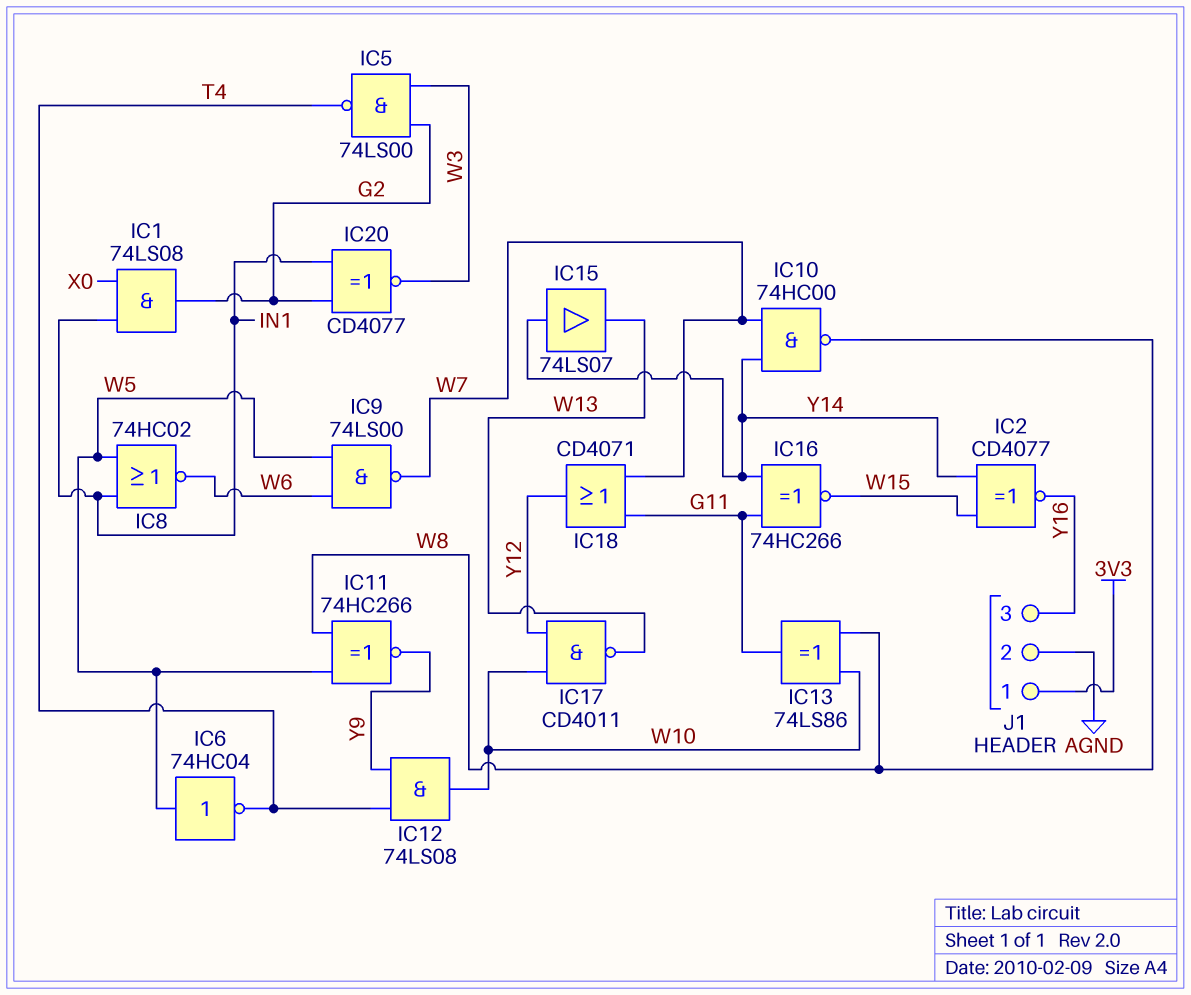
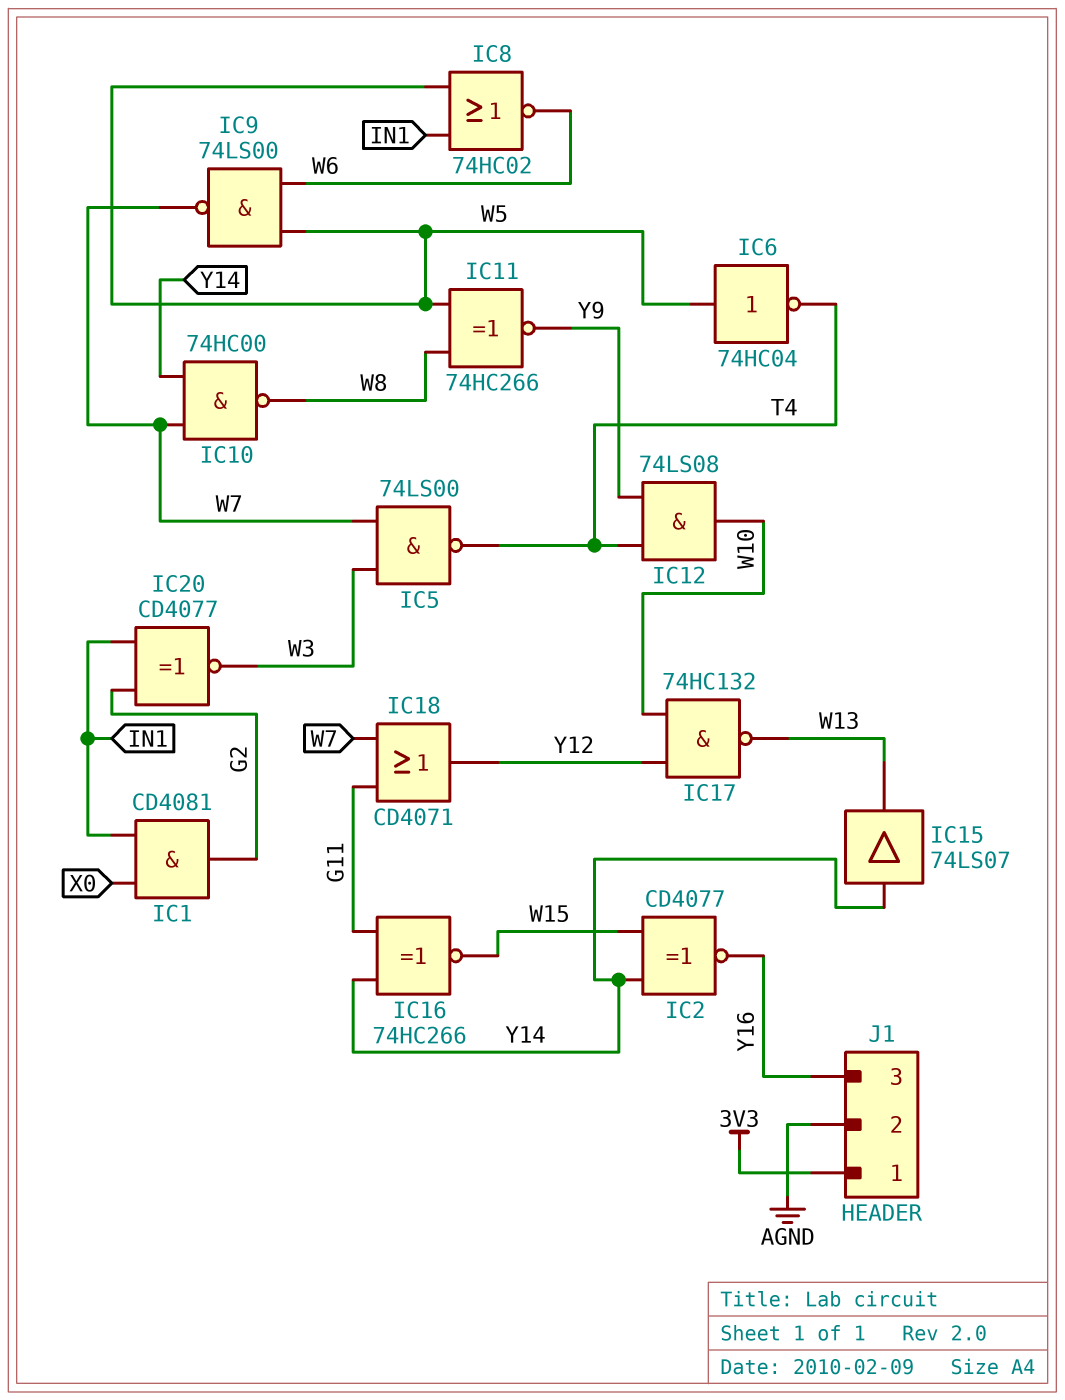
IC1: AND 74LS08 (in IN1, in X0, out G2) -> AND CD4081 (in IN1, in X0, out G2)
IC5: NAND 74LS00 (in G2, in W3, out T4) -> NAND 74LS00 (in W3, in W7, out T4)
IC13: XOR 74LS86 (in W8, in W10, out G11) -> none
IC17: NAND CD4011 (in W10, in Y12, out W13) -> NAND 74HC132 (in W10, in Y12, out W13)

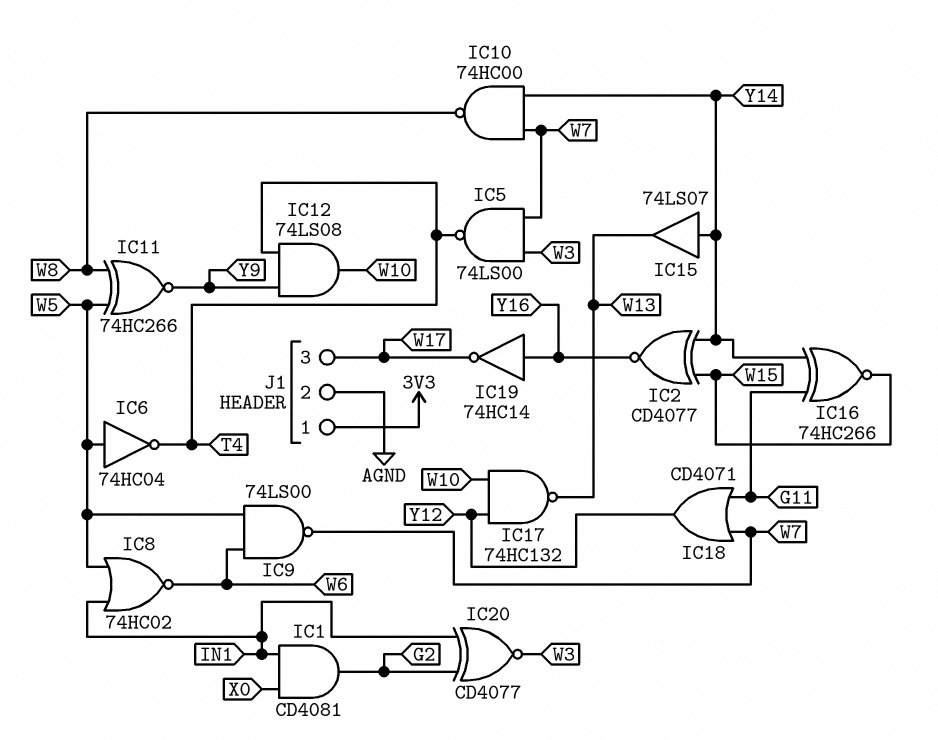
IC19: none -> NOT 74HC14 (in Y16, out W17)
J1 pin 3: Y16 -> W17

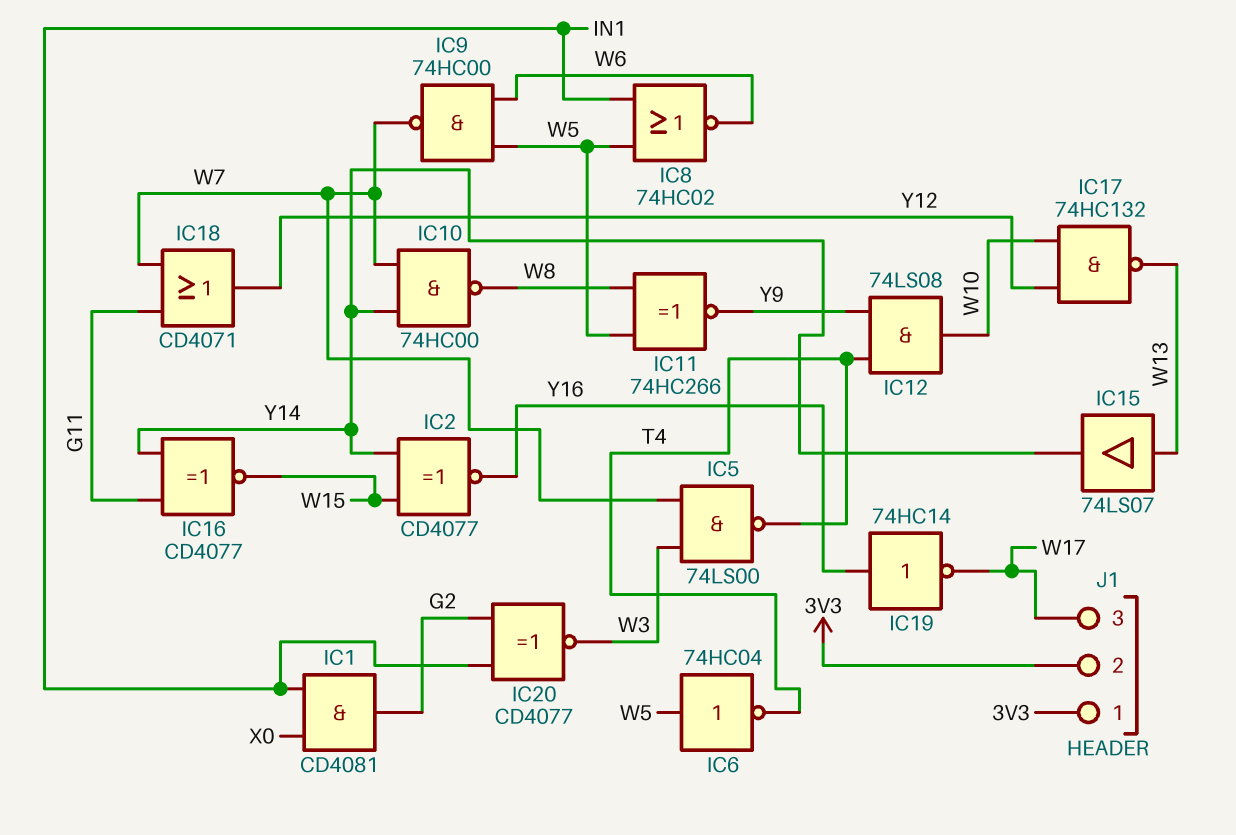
IC9: NAND 74LS00 (in W5, in W6, out W7) -> NAND 74HC00 (in W5, in W6, out W7)
IC15: buffer 74LS07 (in Y14, out W13) -> buffer 74LS07 (in W13, out Y14)
IC16: XNOR 74HC266 (in G11, in Y14, out W15) -> XNOR CD4077 (in G11, in Y14, out W15)
J1 pin 2: AGND -> 3V3

